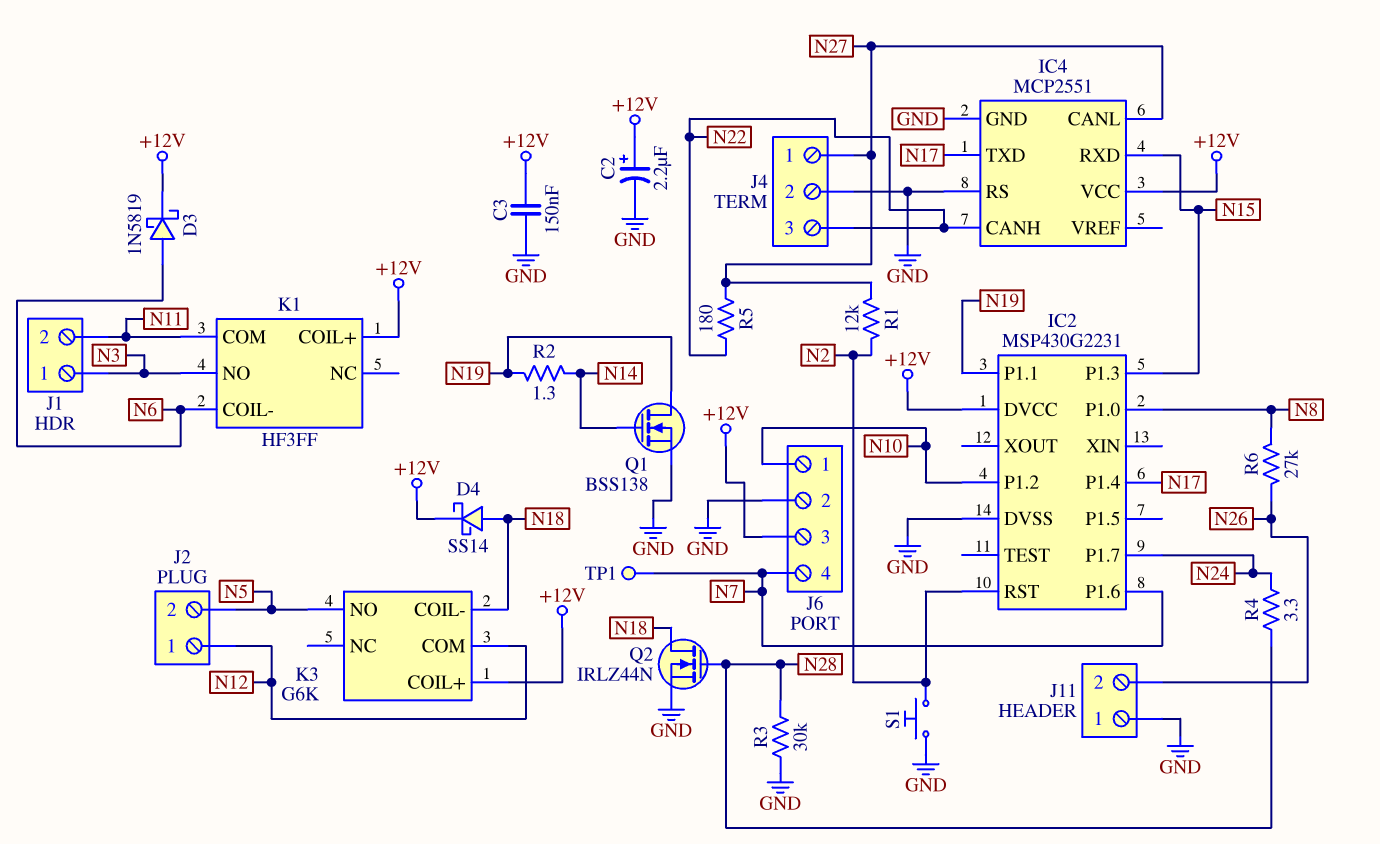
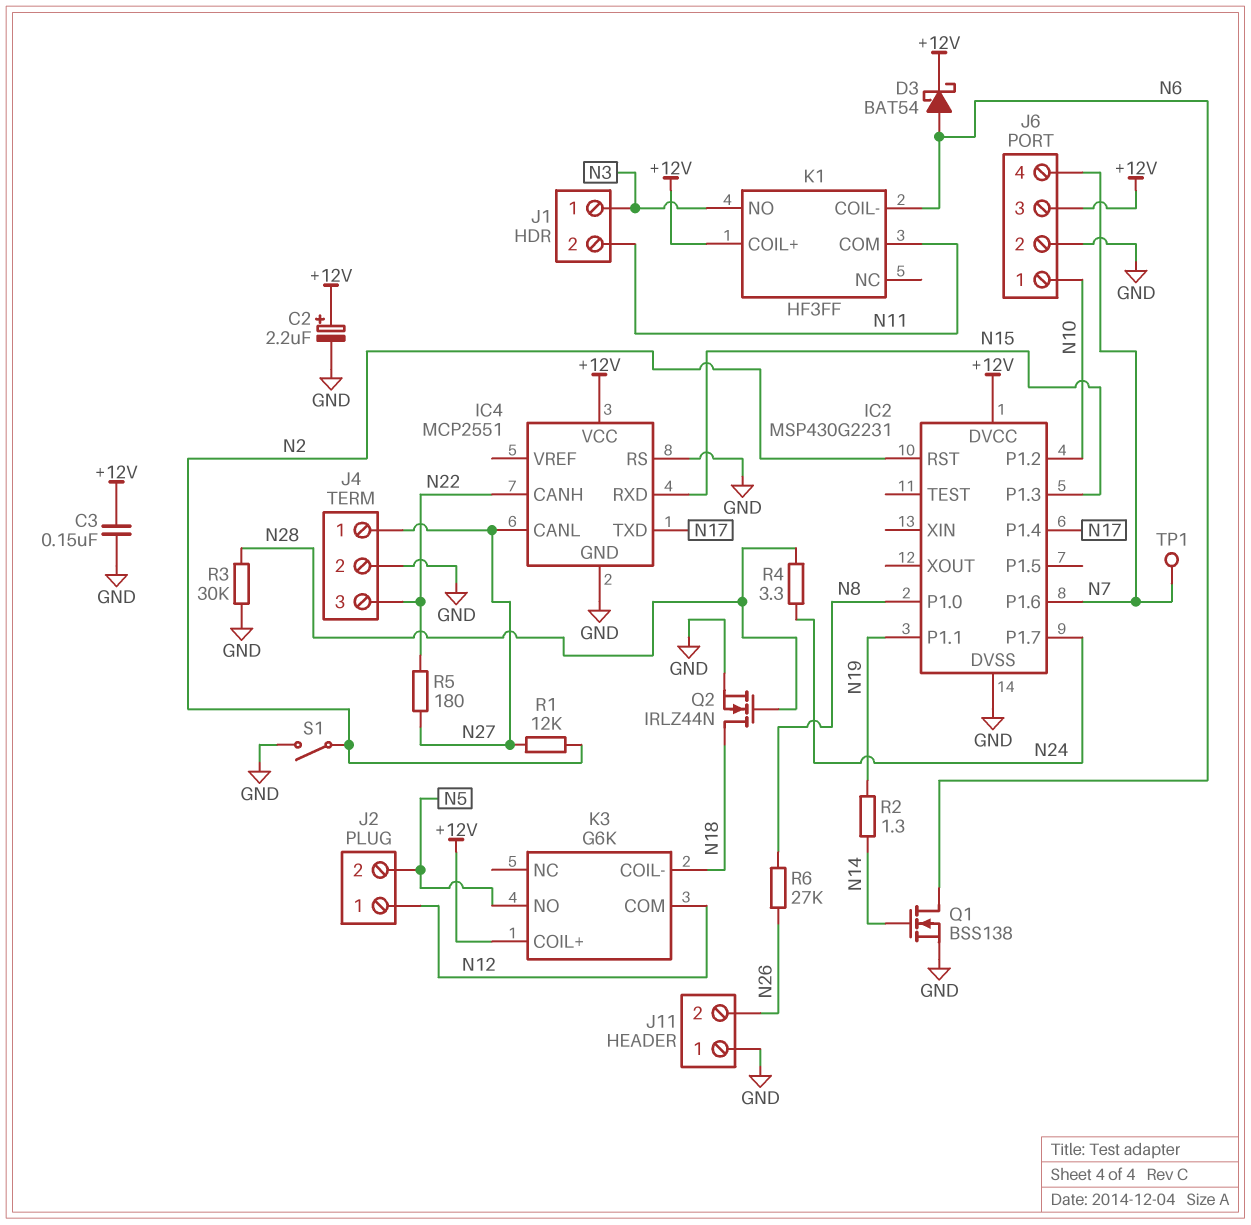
D3: schottky 1N5819 (A N6, K +12V) -> schottky BAT54 (A N6, K +12V)
D4: schottky SS14 (A N18, K +12V) -> none
Q1: NMOS BSS138 (G N14, D N19, S GND) -> NMOS BSS138 (G N14, D N6, S GND)
S1: button (GND, N2) -> switch (GND, N2)

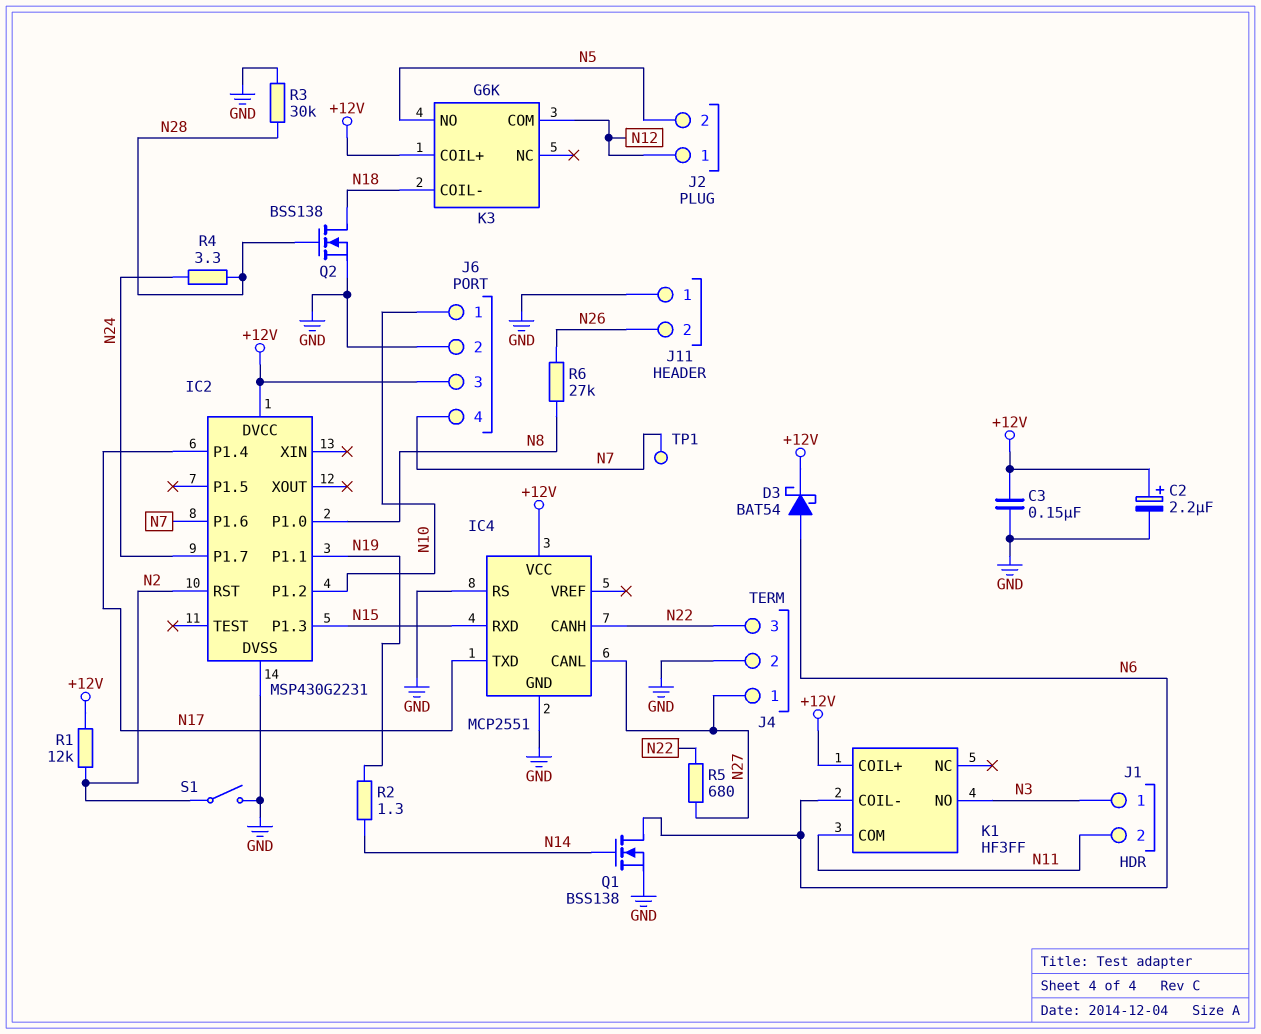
Q2: NMOS IRLZ44N (G N28, D N18, S GND) -> NMOS BSS138 (G N28, D N18, S GND)
R1: 12k (N2, N27) -> 12k (+12V, N2)
R5: 180 (N22, N27) -> 680 (N22, N27)

